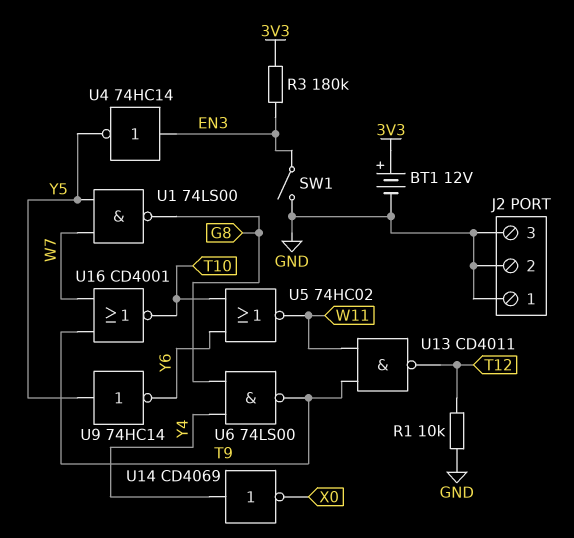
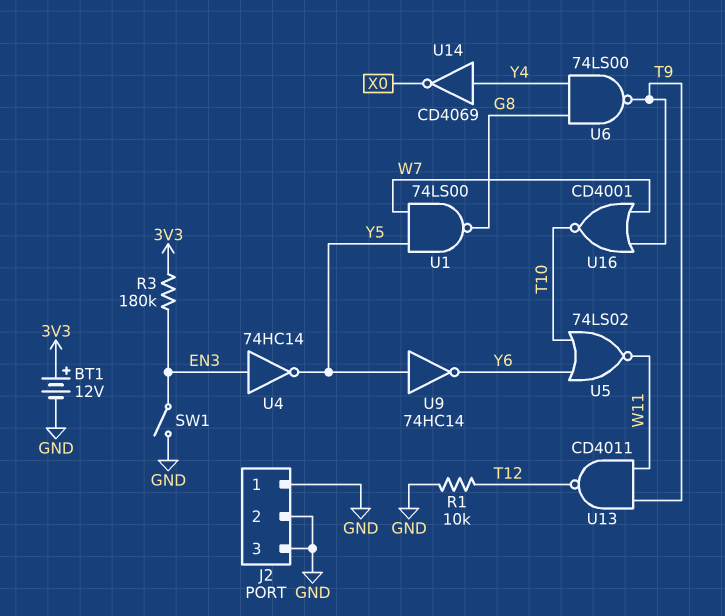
U5: NOR 74HC02 (in T10, in Y6, out W11) -> NOR 74LS02 (in T10, in Y6, out W11)

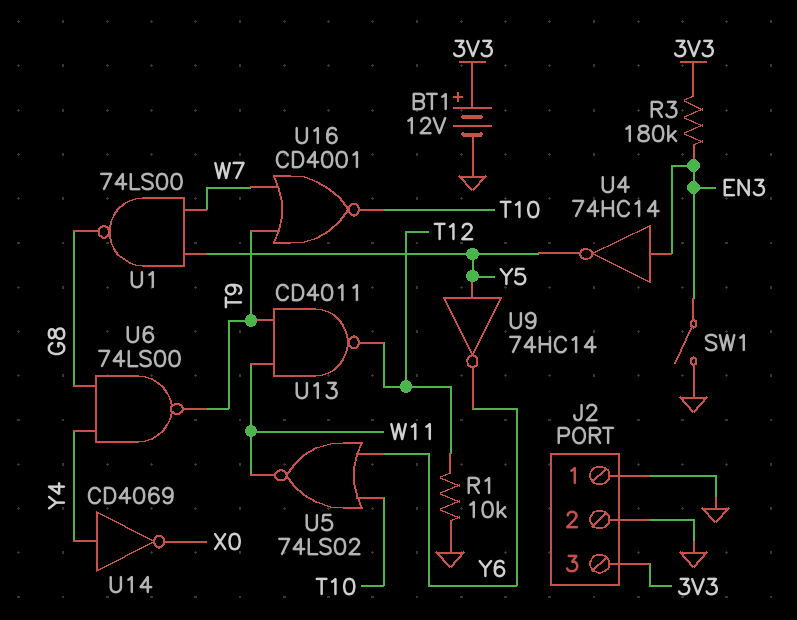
J2 pin 3: GND -> 3V3

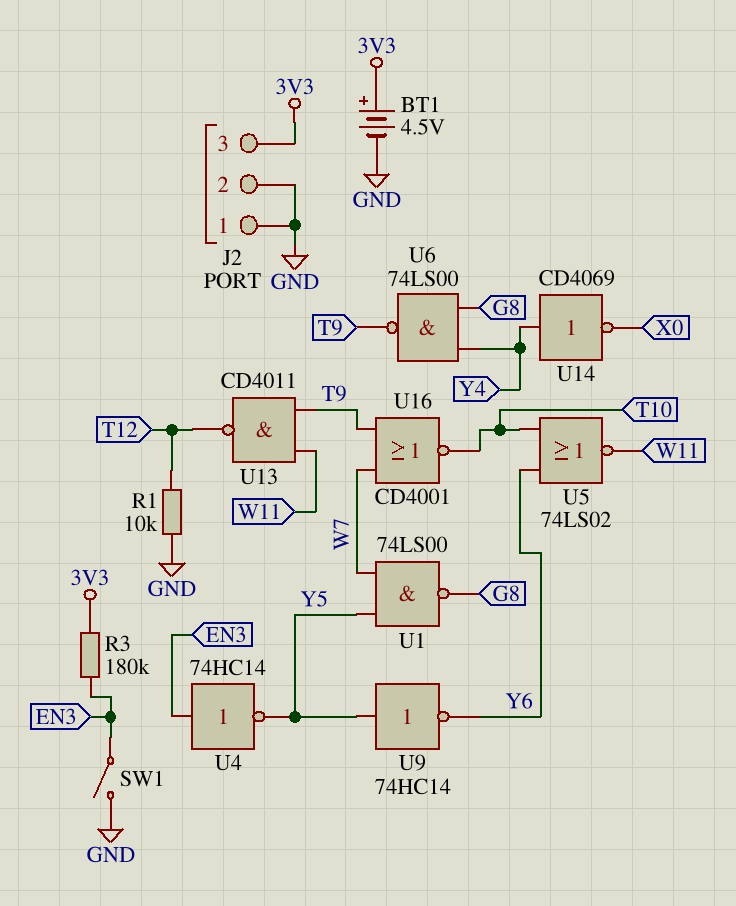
BT1: 12V (plus 3V3, minus GND) -> 4.5V (plus 3V3, minus GND)

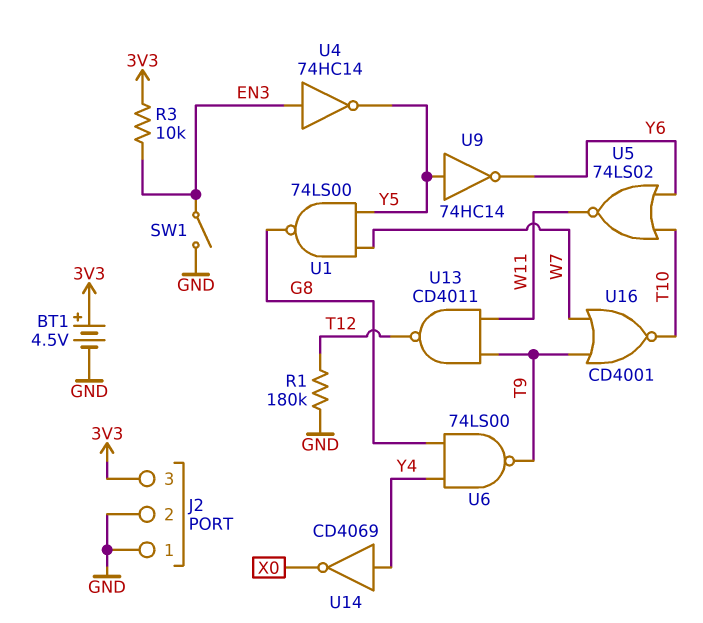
R1: 10k (GND, T12) -> 180k (GND, T12)
R3: 180k (3V3, EN3) -> 10k (3V3, EN3)

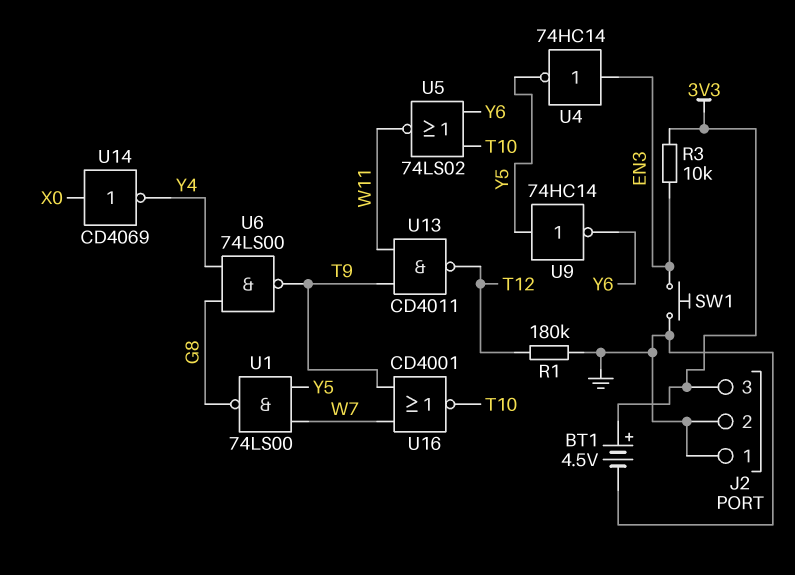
SW1: switch (EN3, GND) -> button (EN3, GND)
U14: NOT CD4069 (in Y4, out X0) -> NOT CD4069 (in X0, out Y4)

